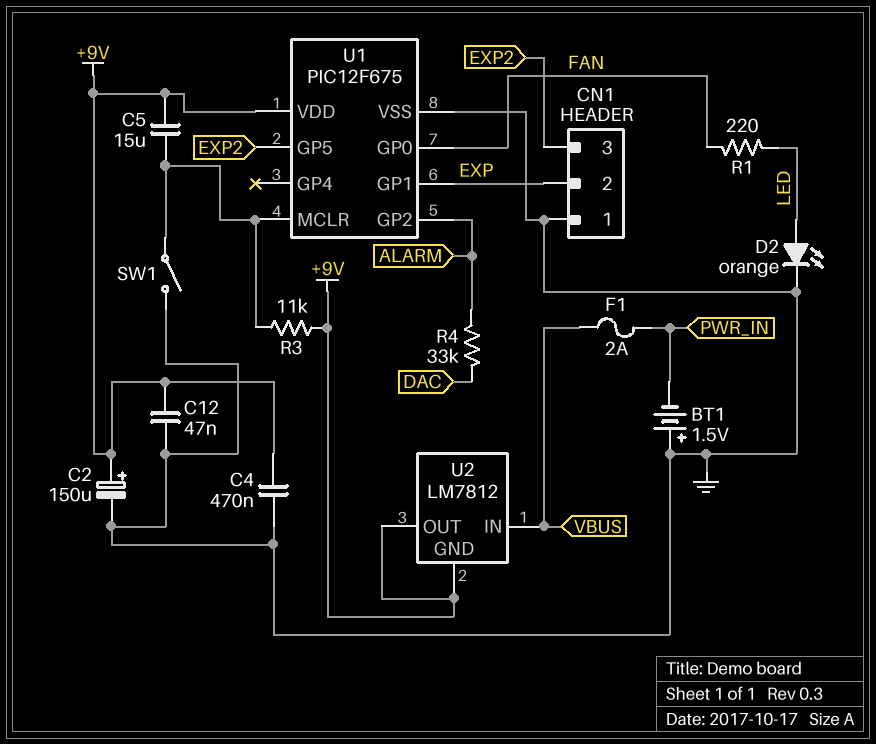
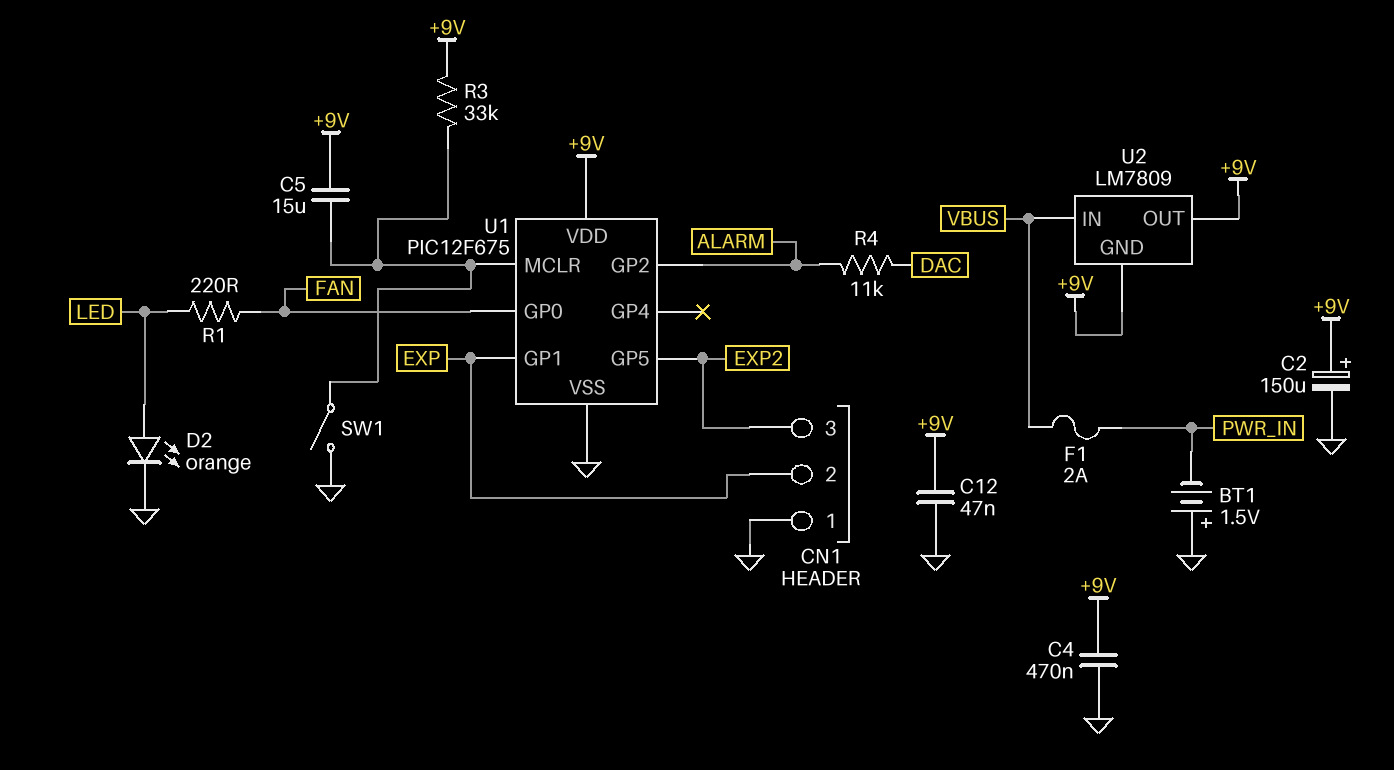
R3: 11k (+9V, U1/MCLR) -> 33k (+9V, U1/MCLR)
R4: 33k (ALARM, DAC) -> 11k (ALARM, DAC)
U2: LM7812 -> LM7809

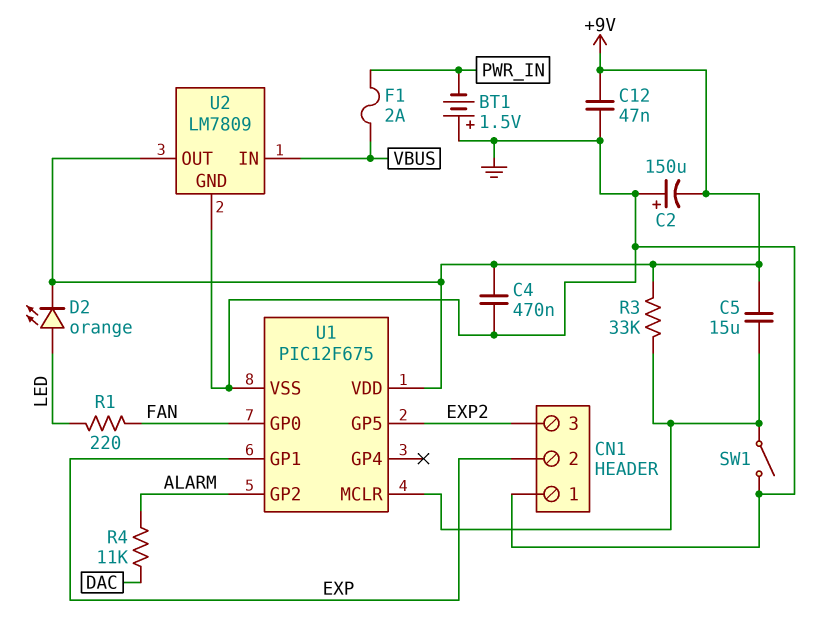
C2: 150uF (plus +9V, minus GND) -> 150uF (plus GND, minus +9V)
D2: LED orange (A LED, K GND) -> LED orange (A LED, K +9V)
U2 pin GND: +9V -> GND

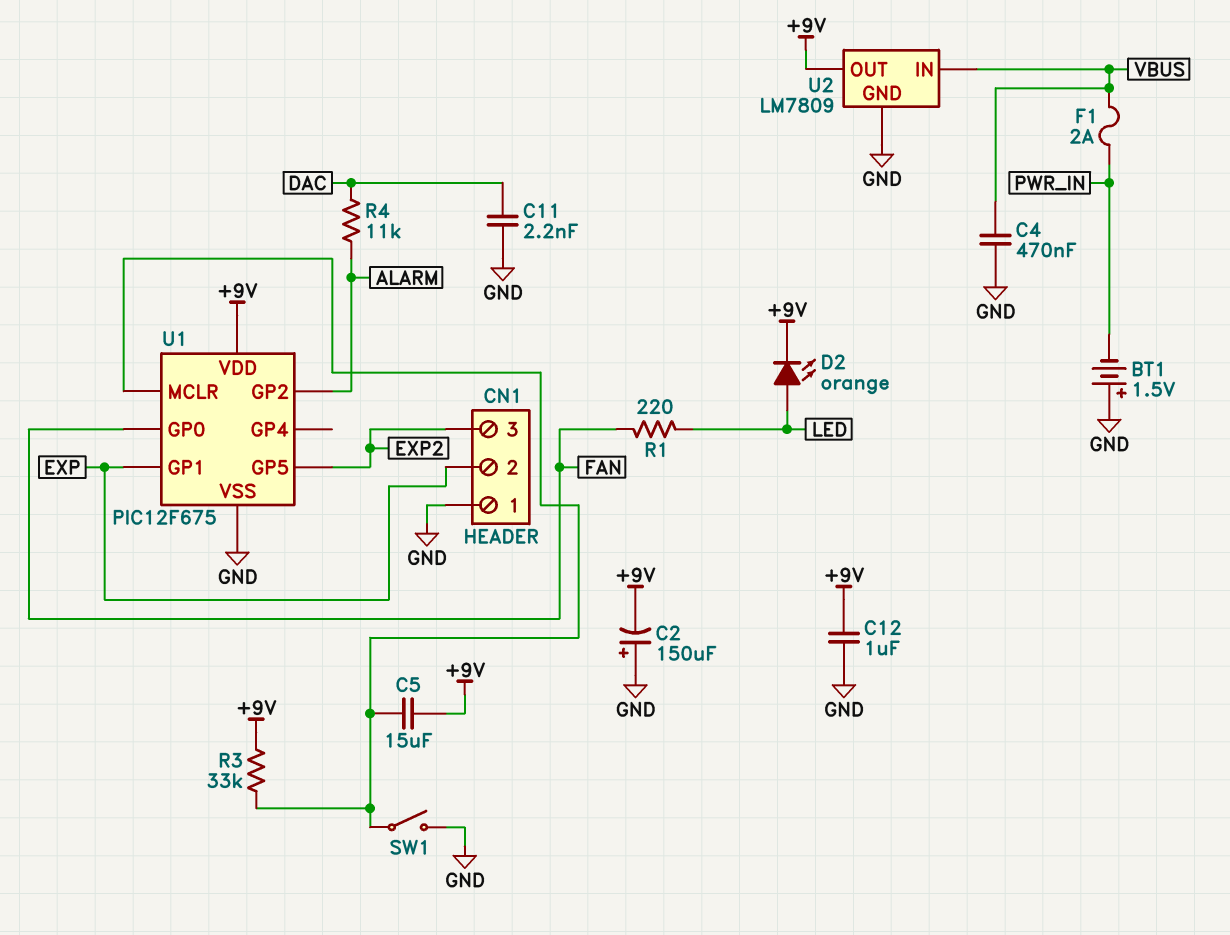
C4: 470nF (+9V, GND) -> 470nF (GND, VBUS)
C11: none -> 2.2nF (DAC, GND)
C12: 47nF (+9V, GND) -> 1uF (+9V, GND)

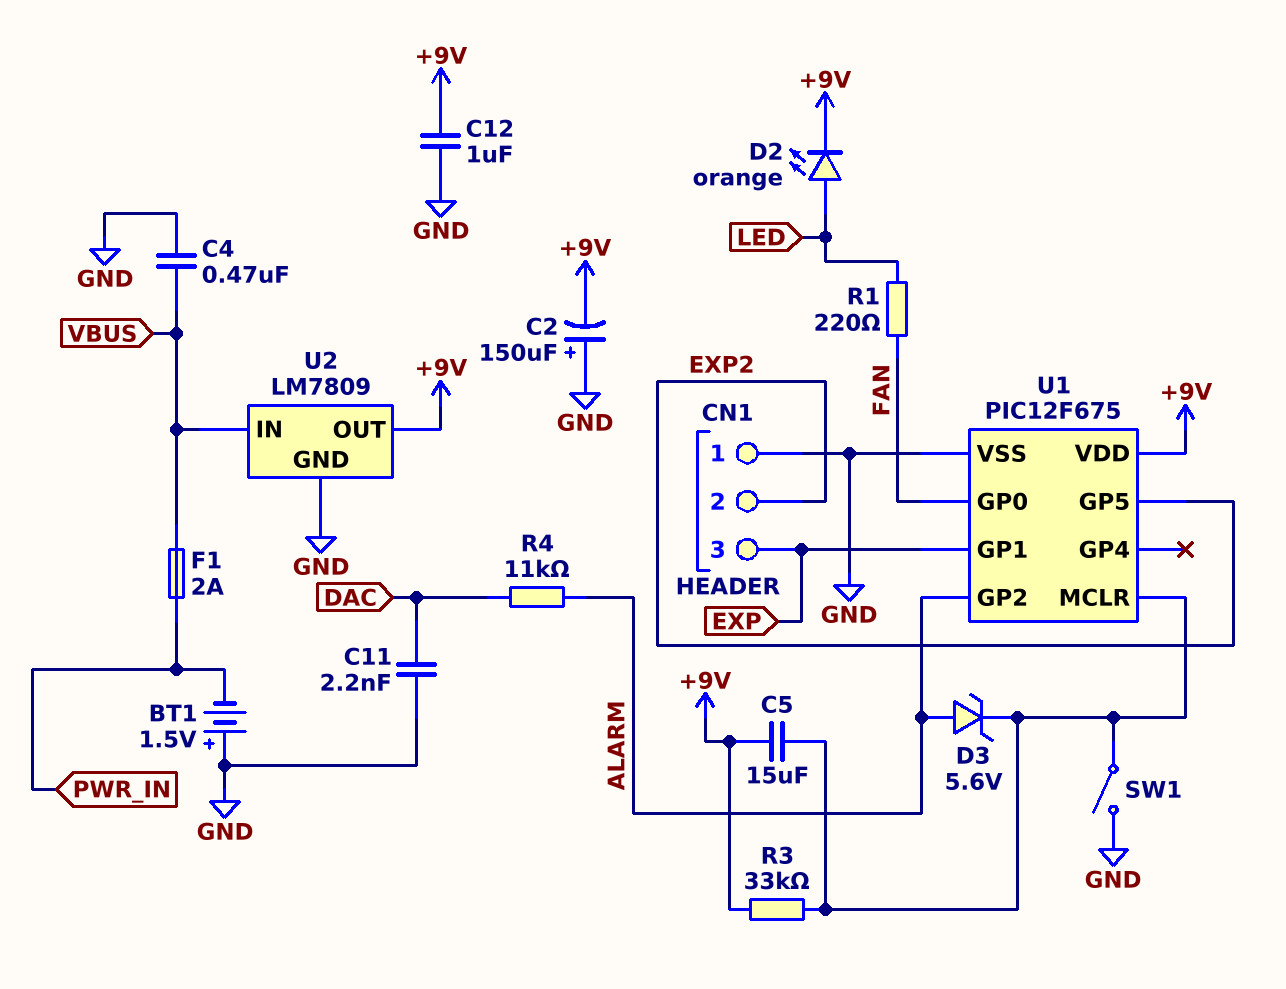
CN1 pin 2: EXP -> EXP2
CN1 pin 3: EXP2 -> EXP
D3: none -> zener 5.6V (A ALARM, K U1/MCLR)

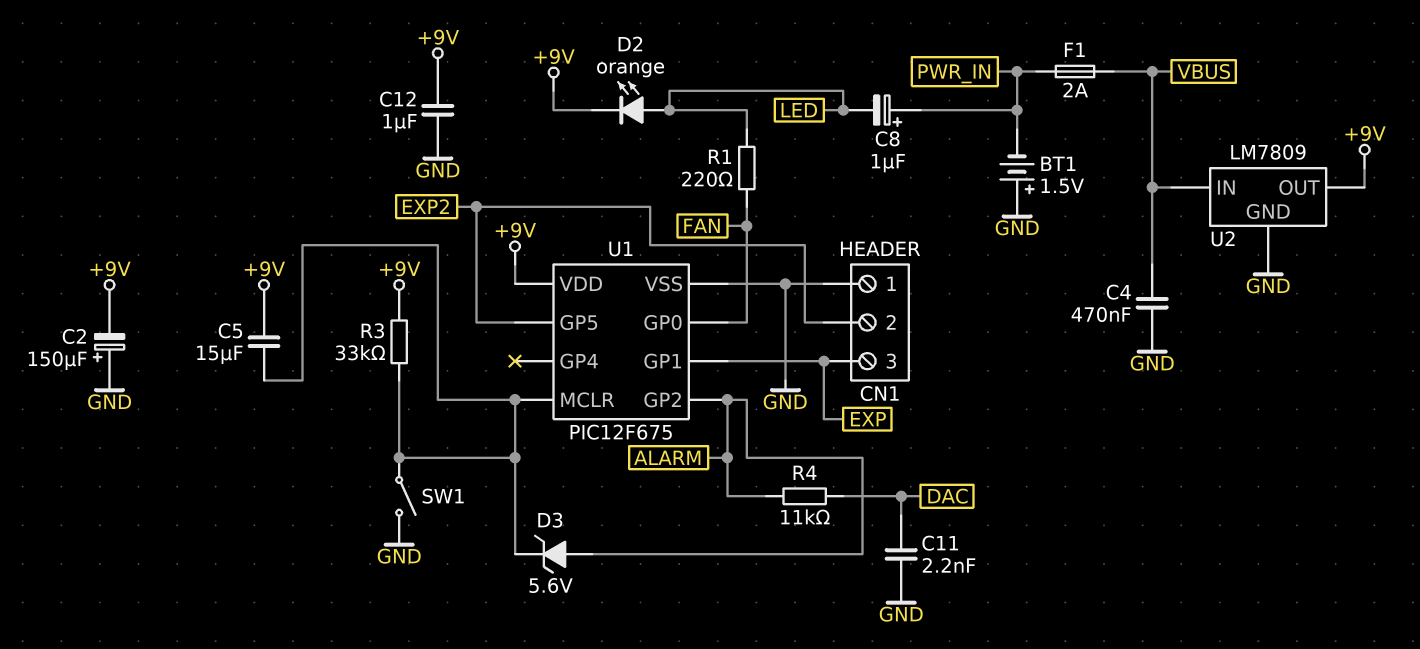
C8: none -> 1uF (plus PWR_IN, minus LED)

